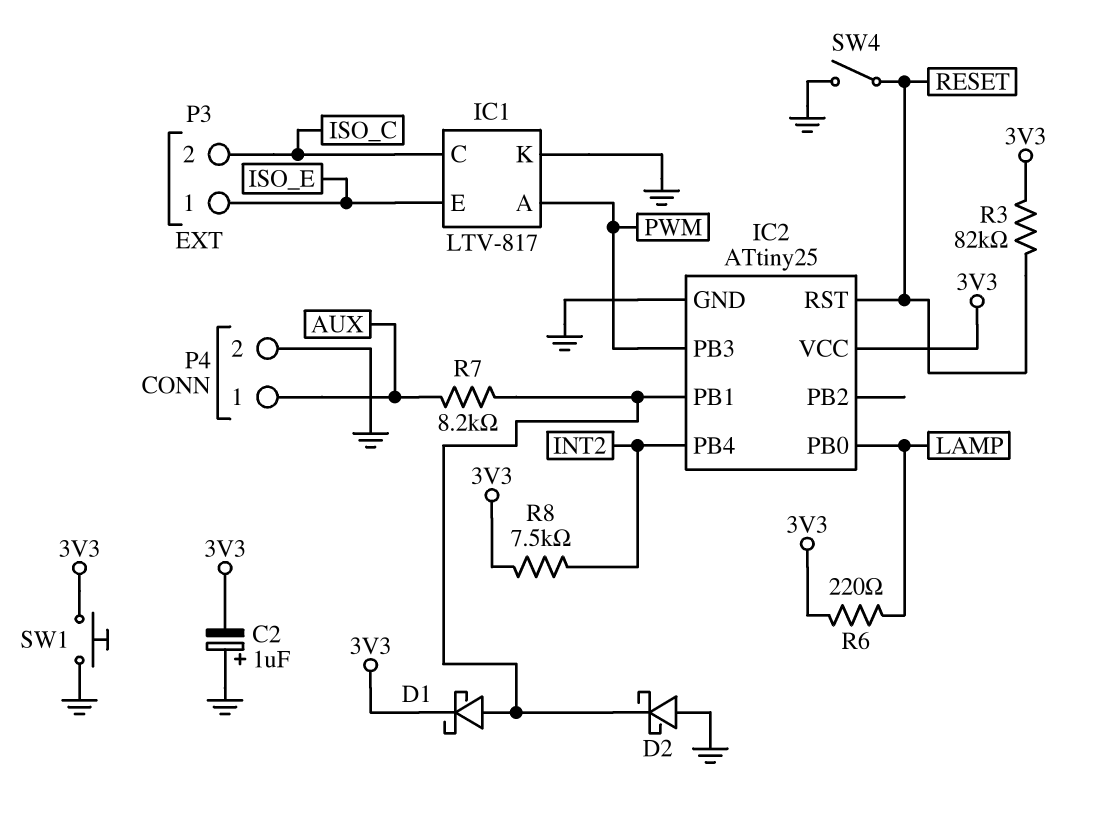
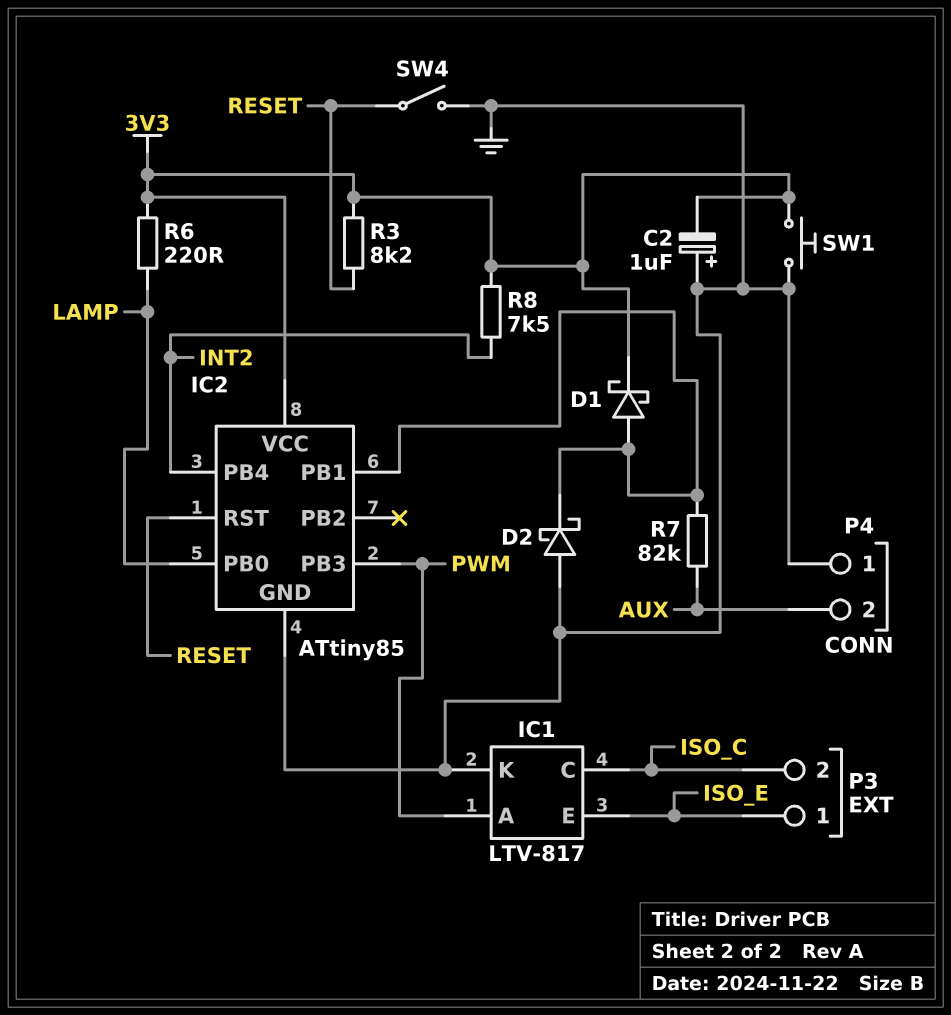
IC2: ATtiny25 -> ATtiny85
P4 pin 1: AUX -> GND
P4 pin 2: GND -> AUX
R3: 82k (3V3, RESET) -> 8.2k (3V3, RESET)
R7: 8.2k (AUX, IC2/PB1) -> 82k (AUX, IC2/PB1)

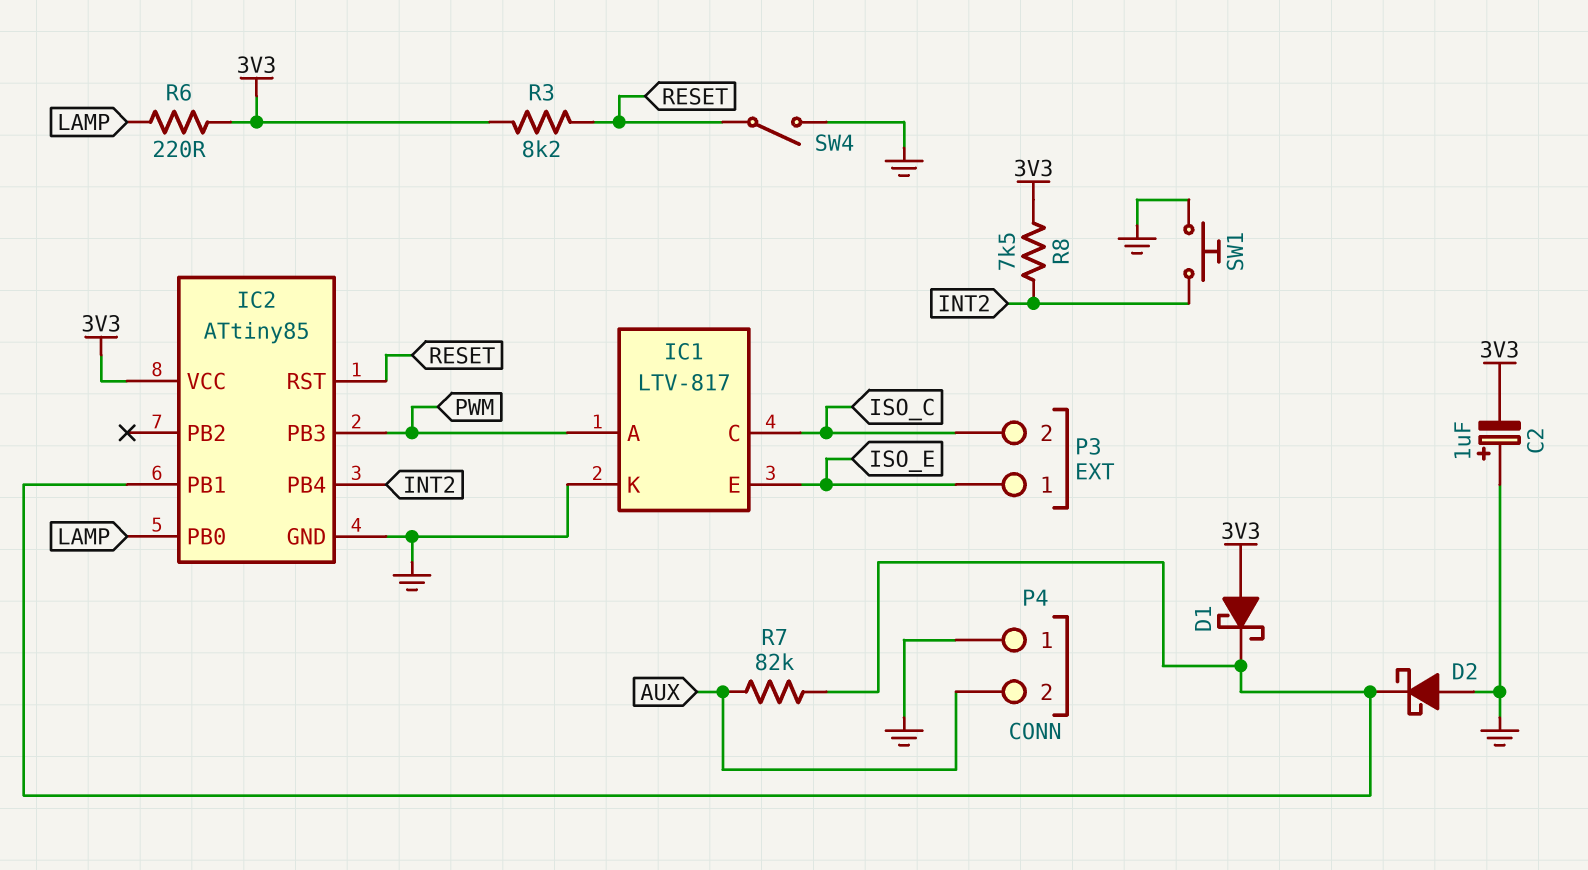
D1: schottky (A IC2/PB1, K 3V3) -> schottky (A 3V3, K IC2/PB1)
SW1: button (3V3, GND) -> button (GND, INT2)

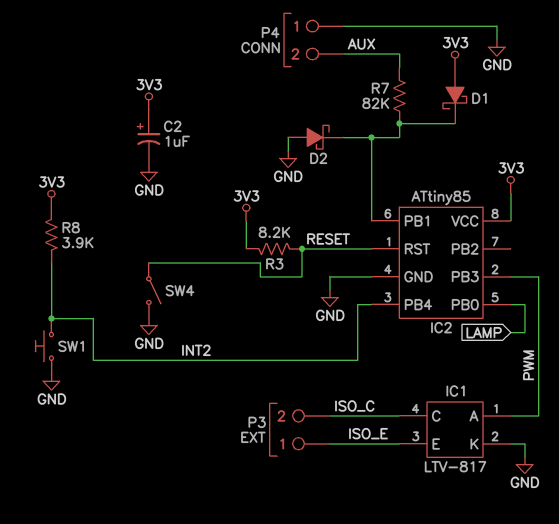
C2: 1uF (plus GND, minus 3V3) -> 1uF (plus 3V3, minus GND)
R6: 220 (3V3, LAMP) -> none
R8: 7.5k (3V3, INT2) -> 3.9k (3V3, INT2)

